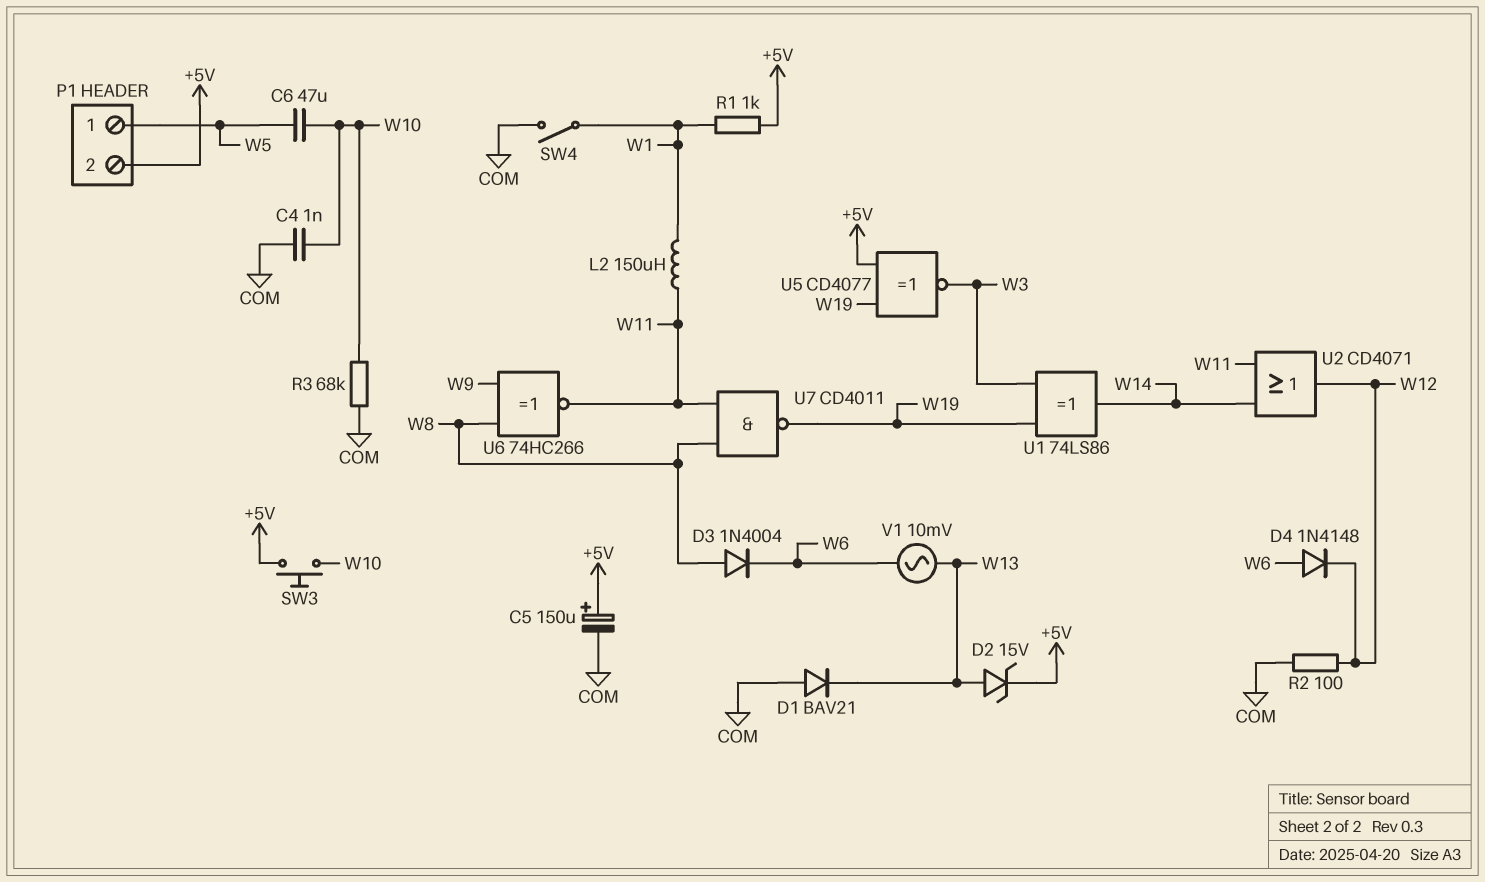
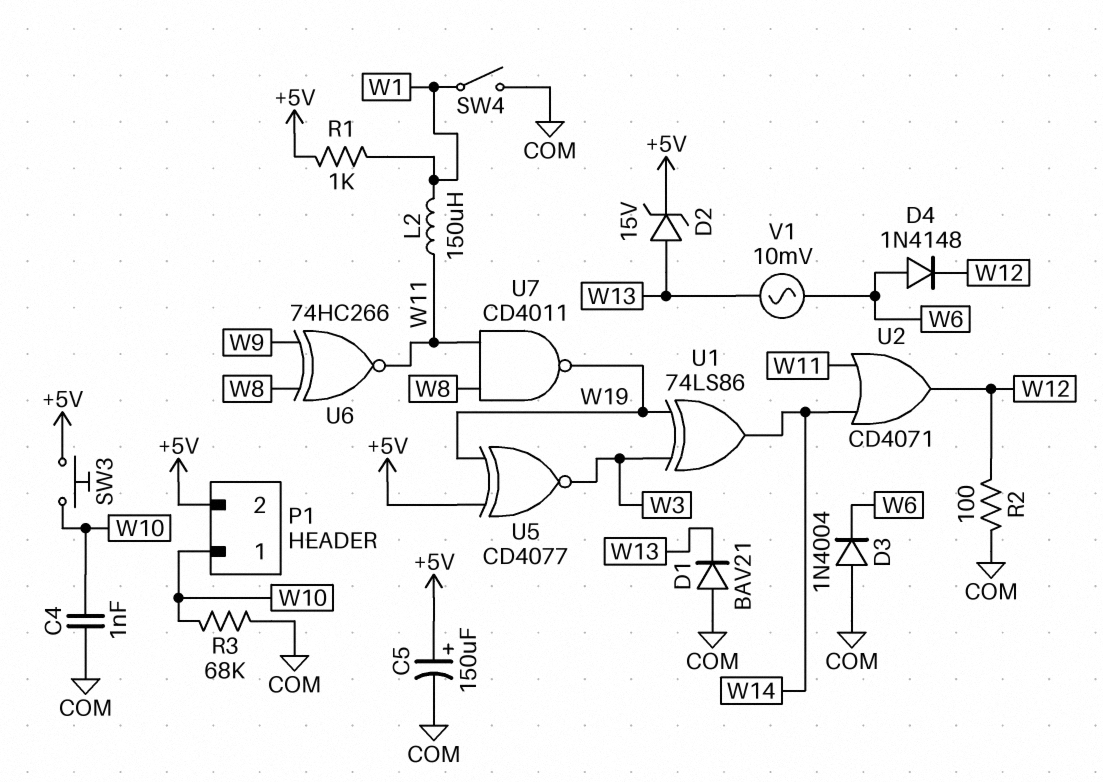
C6: 47uF (W5, W10) -> none
D3: diode 1N4004 (A W8, K W6) -> diode 1N4004 (A COM, K W6)
P1 pin 1: W5 -> W10

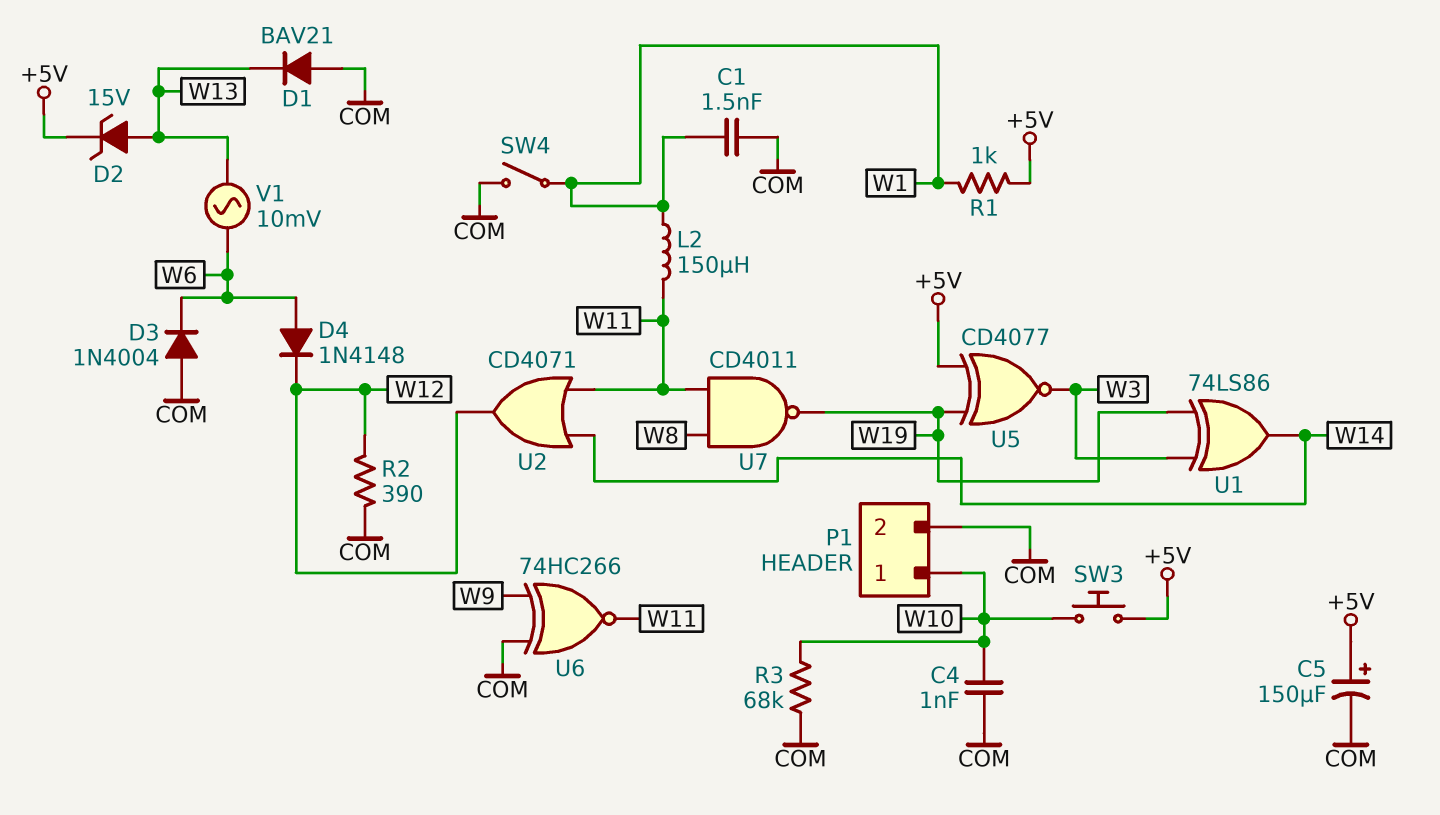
C1: none -> 1.5nF (COM, W1)
P1 pin 2: +5V -> COM
R2: 100 (COM, W12) -> 390 (COM, W12)
U6: XNOR 74HC266 (in W8, in W9, out W11) -> XNOR 74HC266 (in COM, in W9, out W11)

